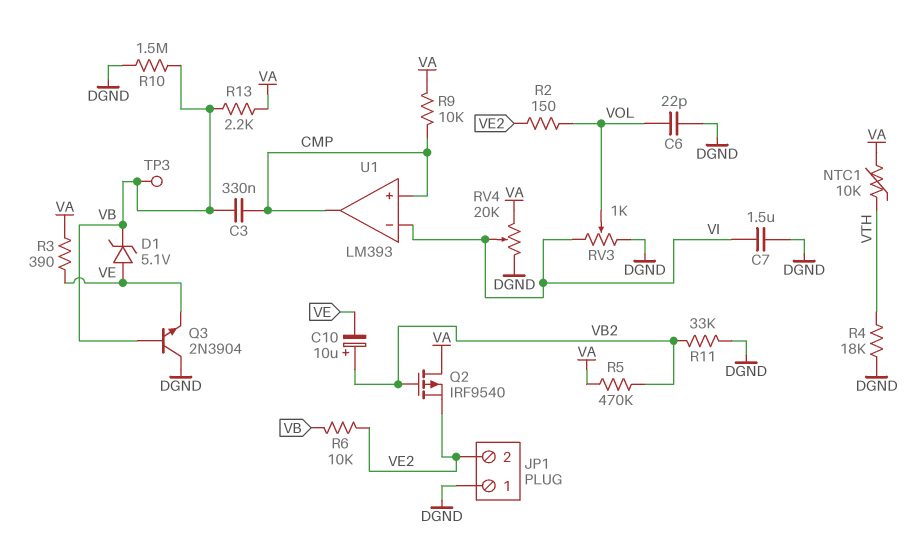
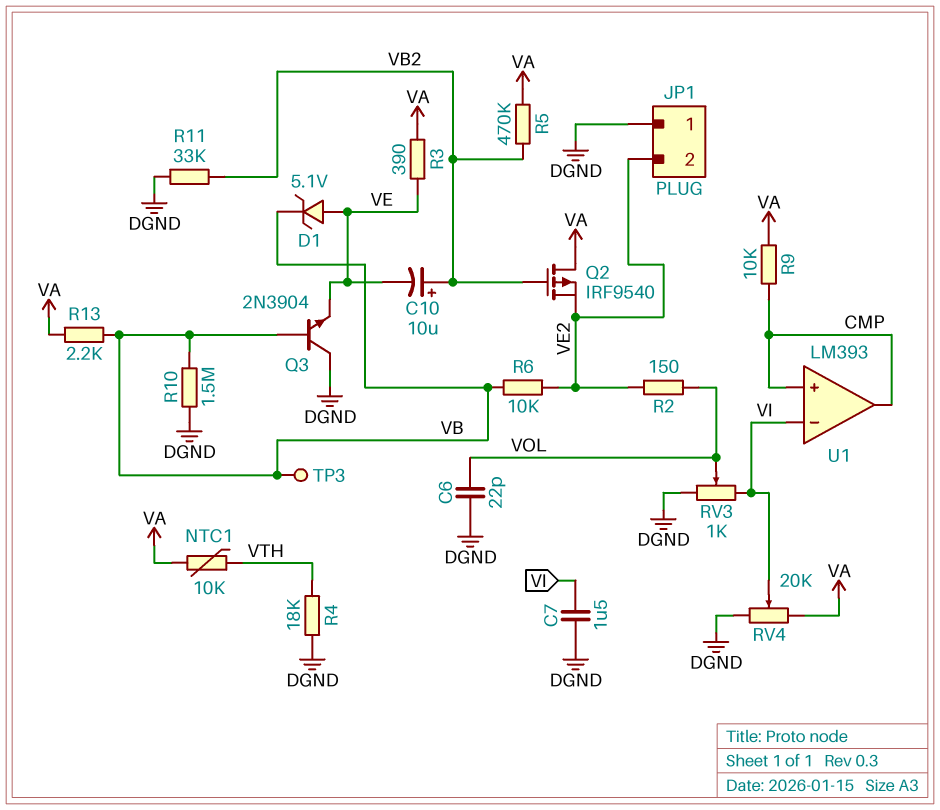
C3: 330nF (CMP, VB) -> none

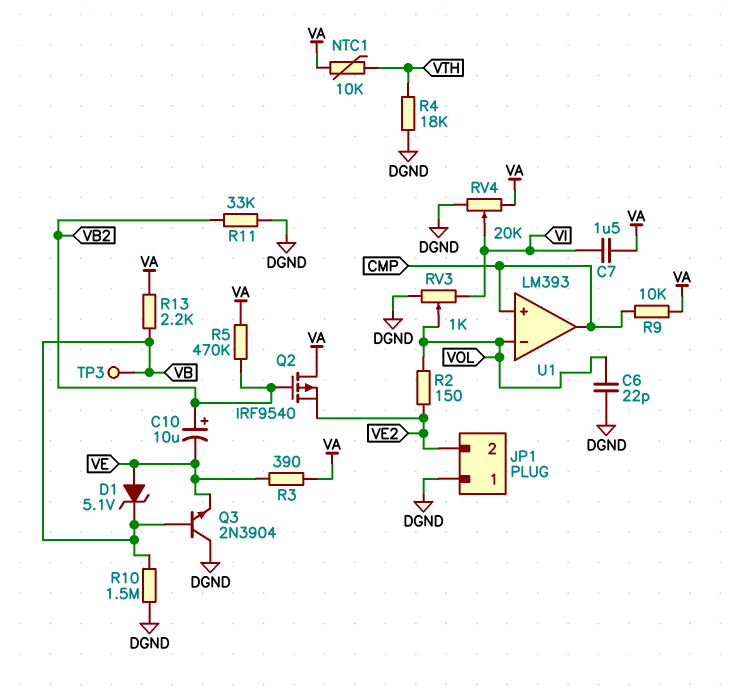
C7: 1.5uF (DGND, VI) -> 1.5uF (VA, VI)
R6: 10k (VB, VE2) -> none
U1 pin in-: VI -> VOL

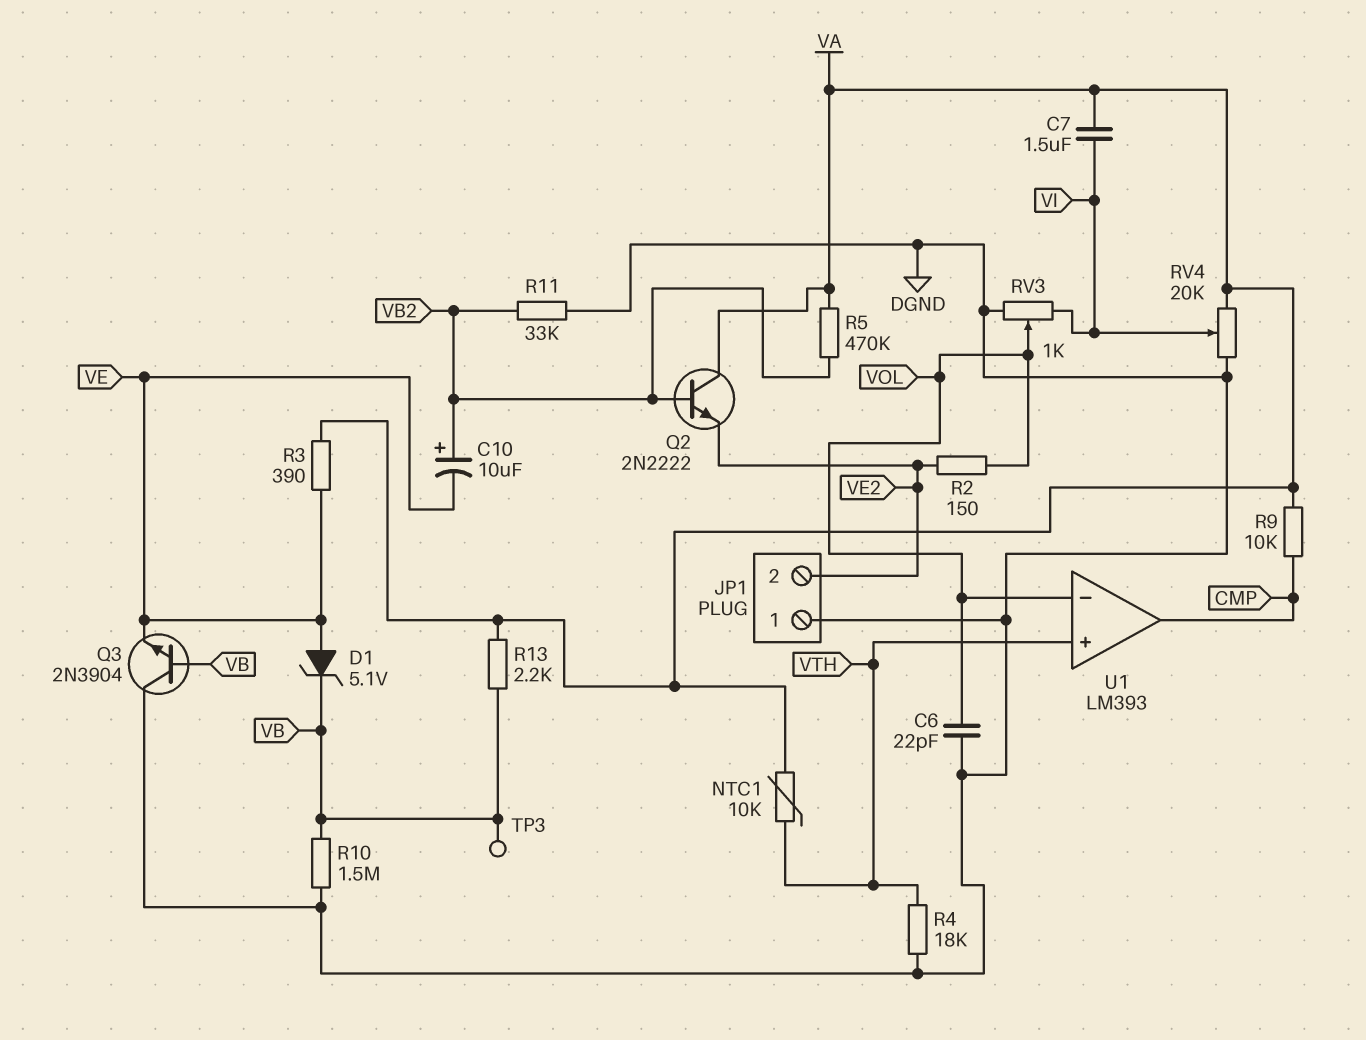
Q2: PMOS IRF9540 (G VB2, D VA, S VE2) -> NPN 2N2222 (B VB2, C VA, E VE2)
U1 pin in+: CMP -> VTH

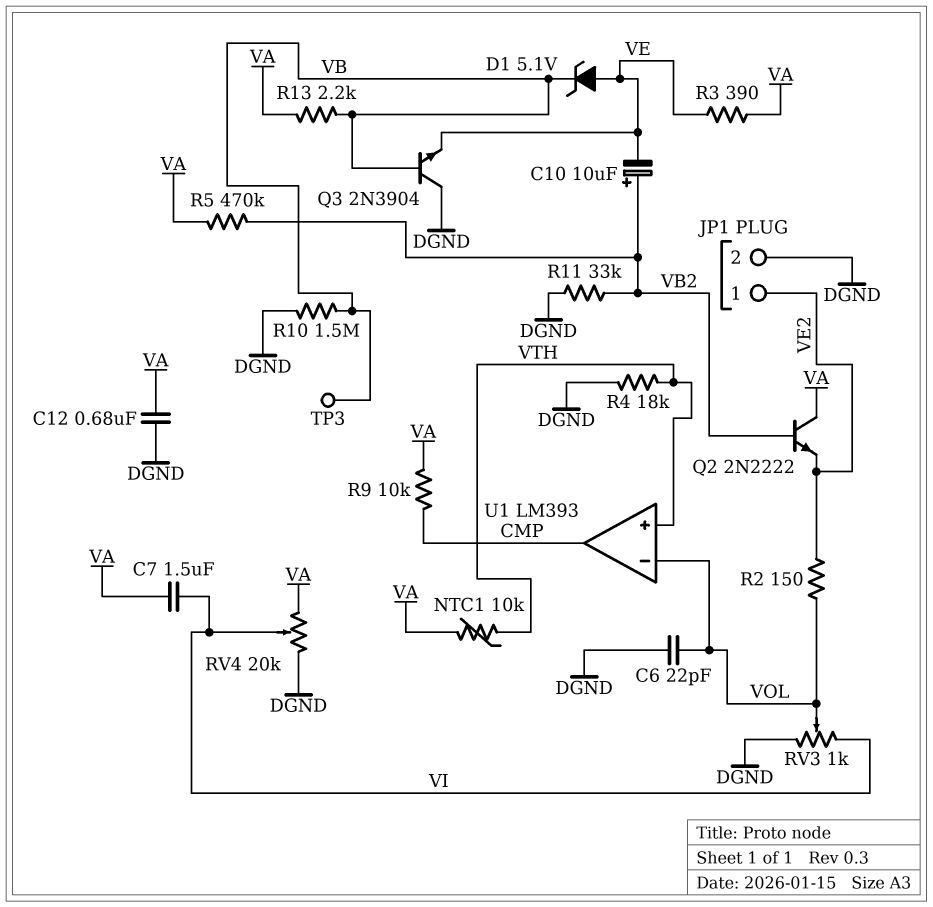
C12: none -> 680nF (DGND, VA)
JP1 pin 1: DGND -> VE2
JP1 pin 2: VE2 -> DGND

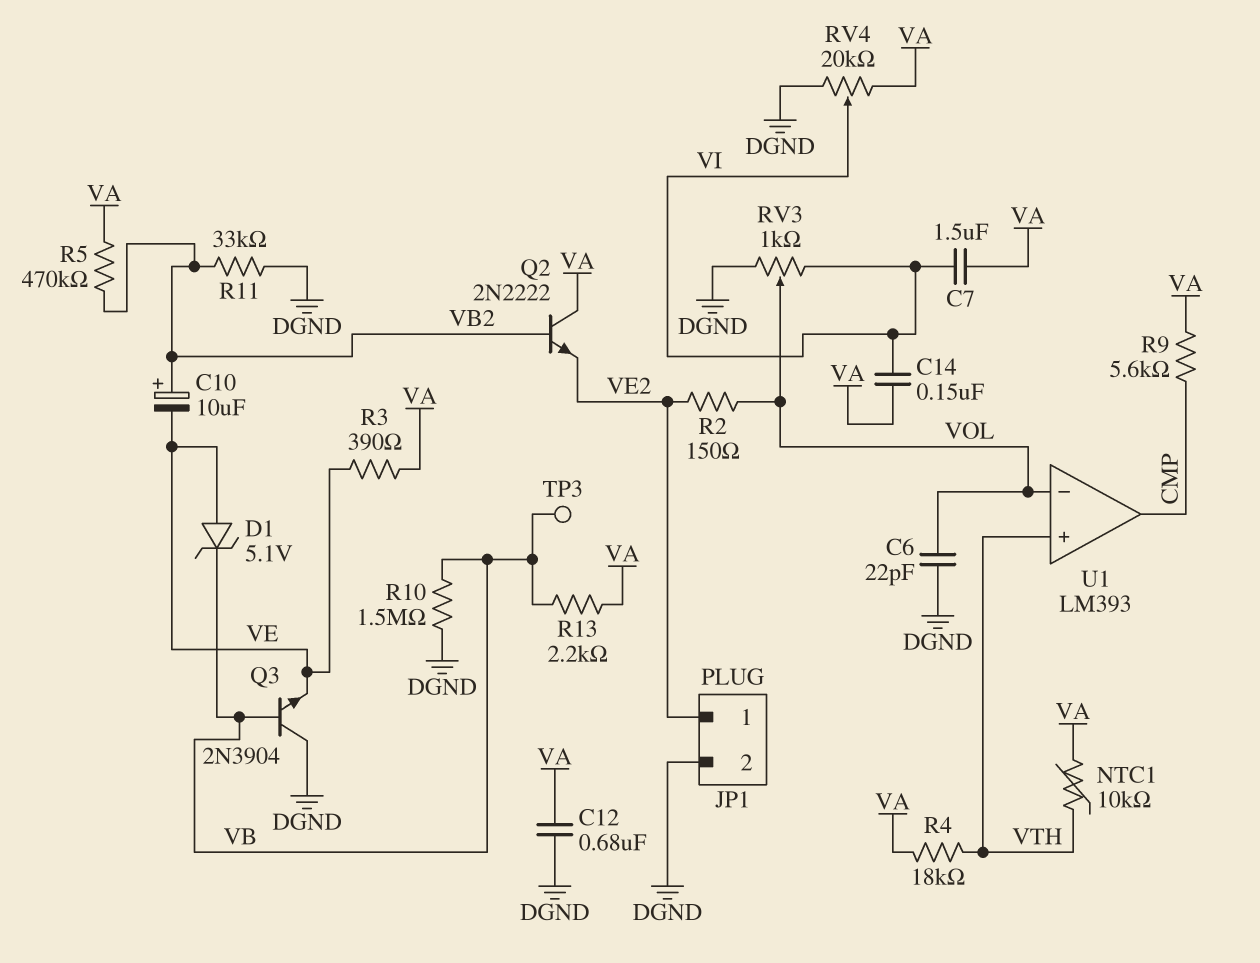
C14: none -> 150nF (VA, VI)
R4: 18k (DGND, VTH) -> 18k (VA, VTH)
R9: 10k (CMP, VA) -> 5.6k (CMP, VA)

